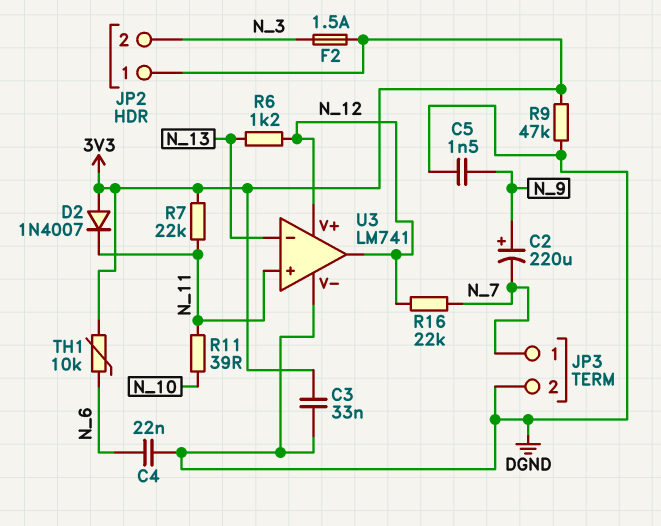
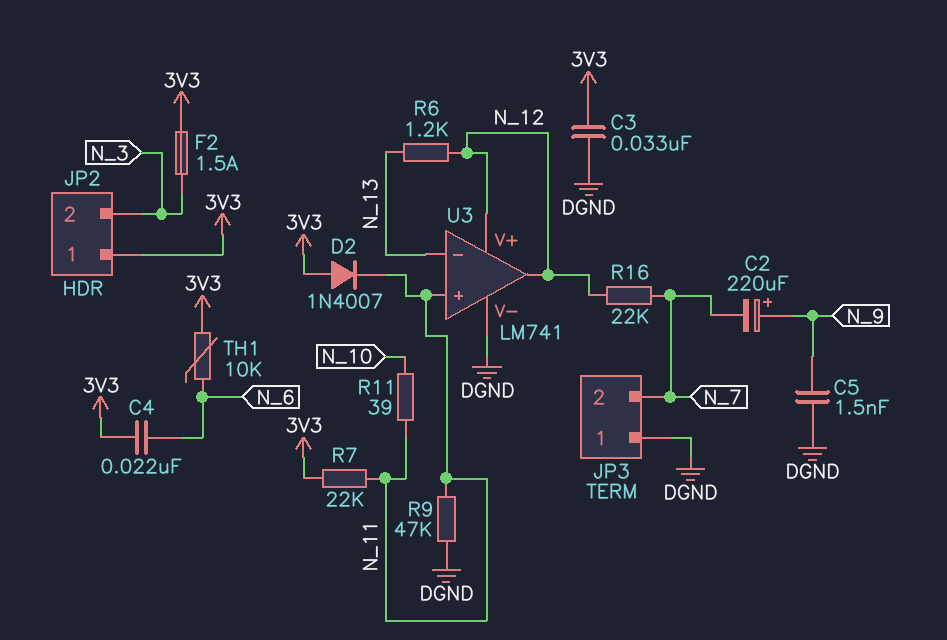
C4: 22nF (DGND, N_6) -> 22nF (3V3, N_6)
JP3 pin 1: N_7 -> DGND
JP3 pin 2: DGND -> N_7
R9: 47k (3V3, DGND) -> 47k (DGND, N_11)

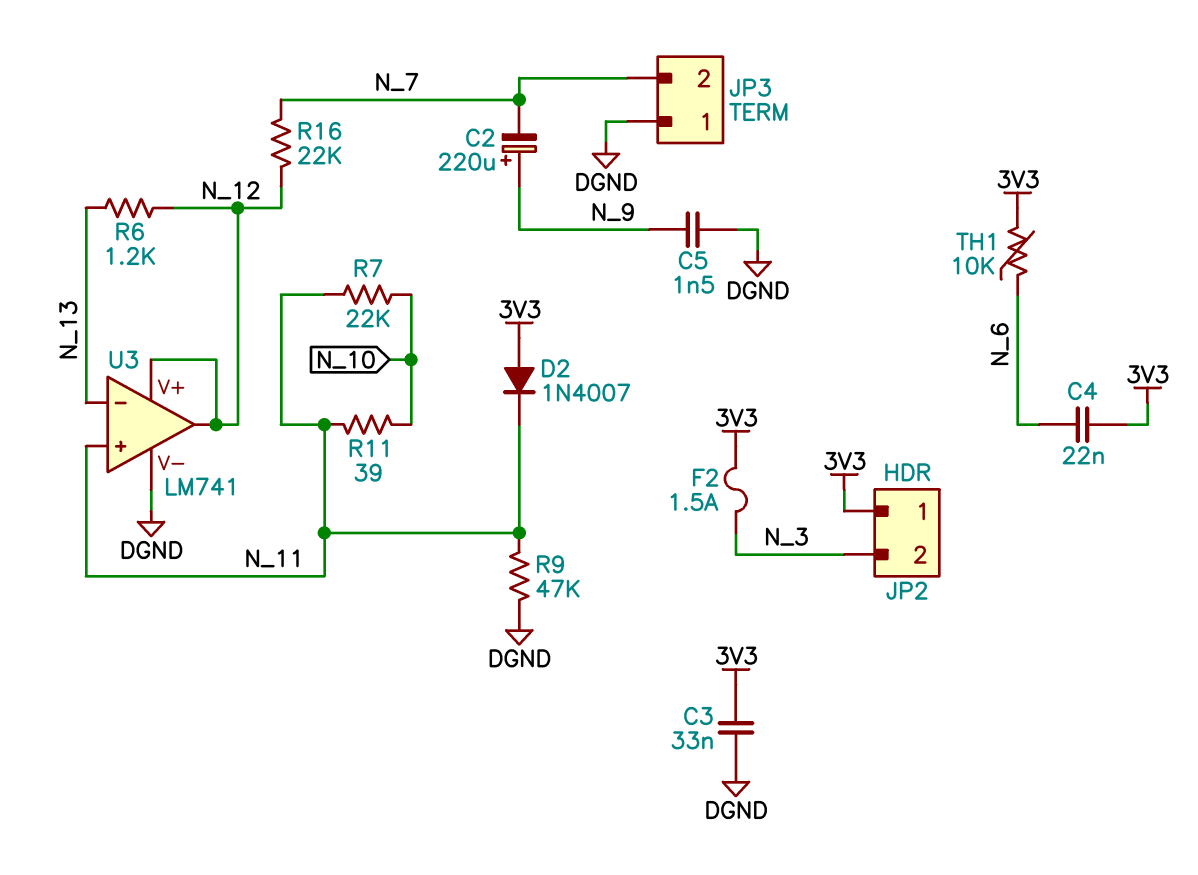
R7: 22k (3V3, N_11) -> 22k (N_10, N_11)

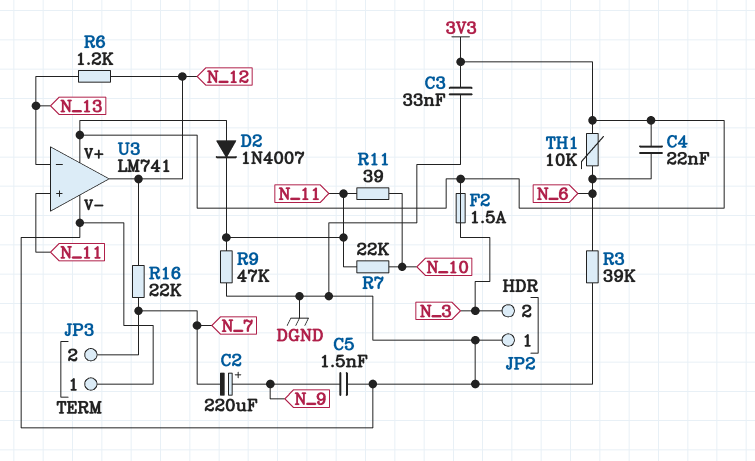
JP2 pin 1: 3V3 -> DGND
R3: none -> 39k (DGND, N_6)
U3 pin V+: N_12 -> 3V3

